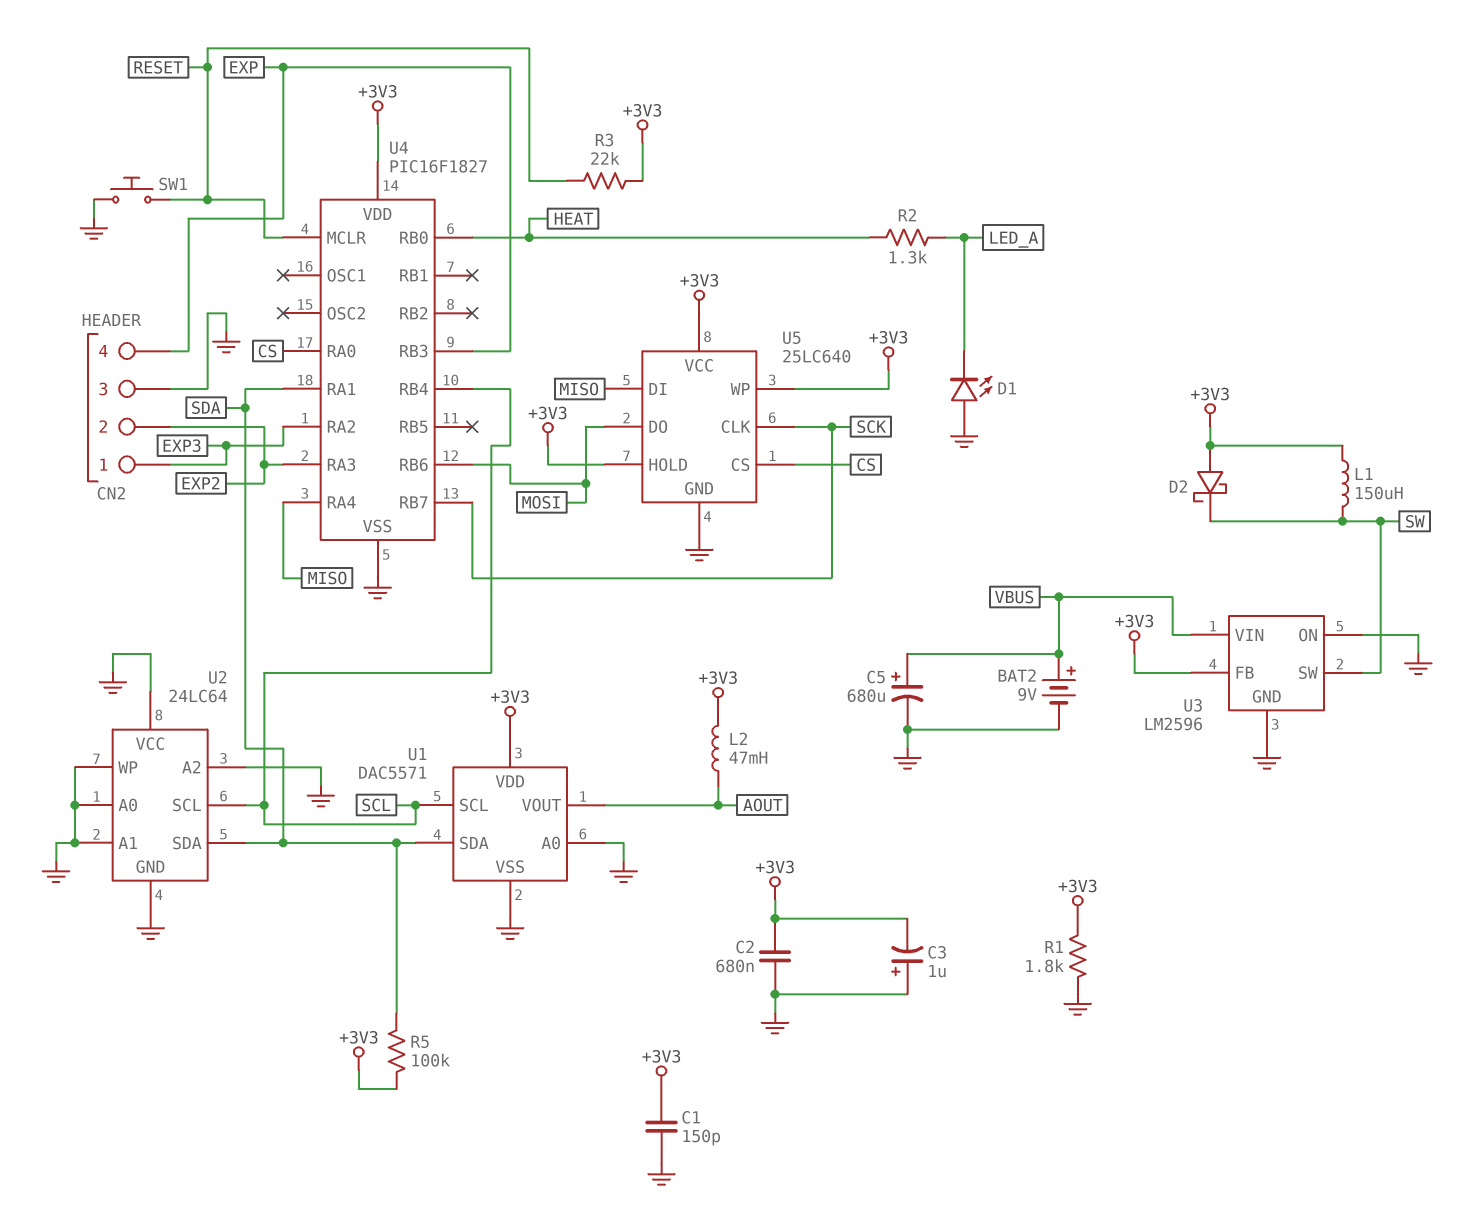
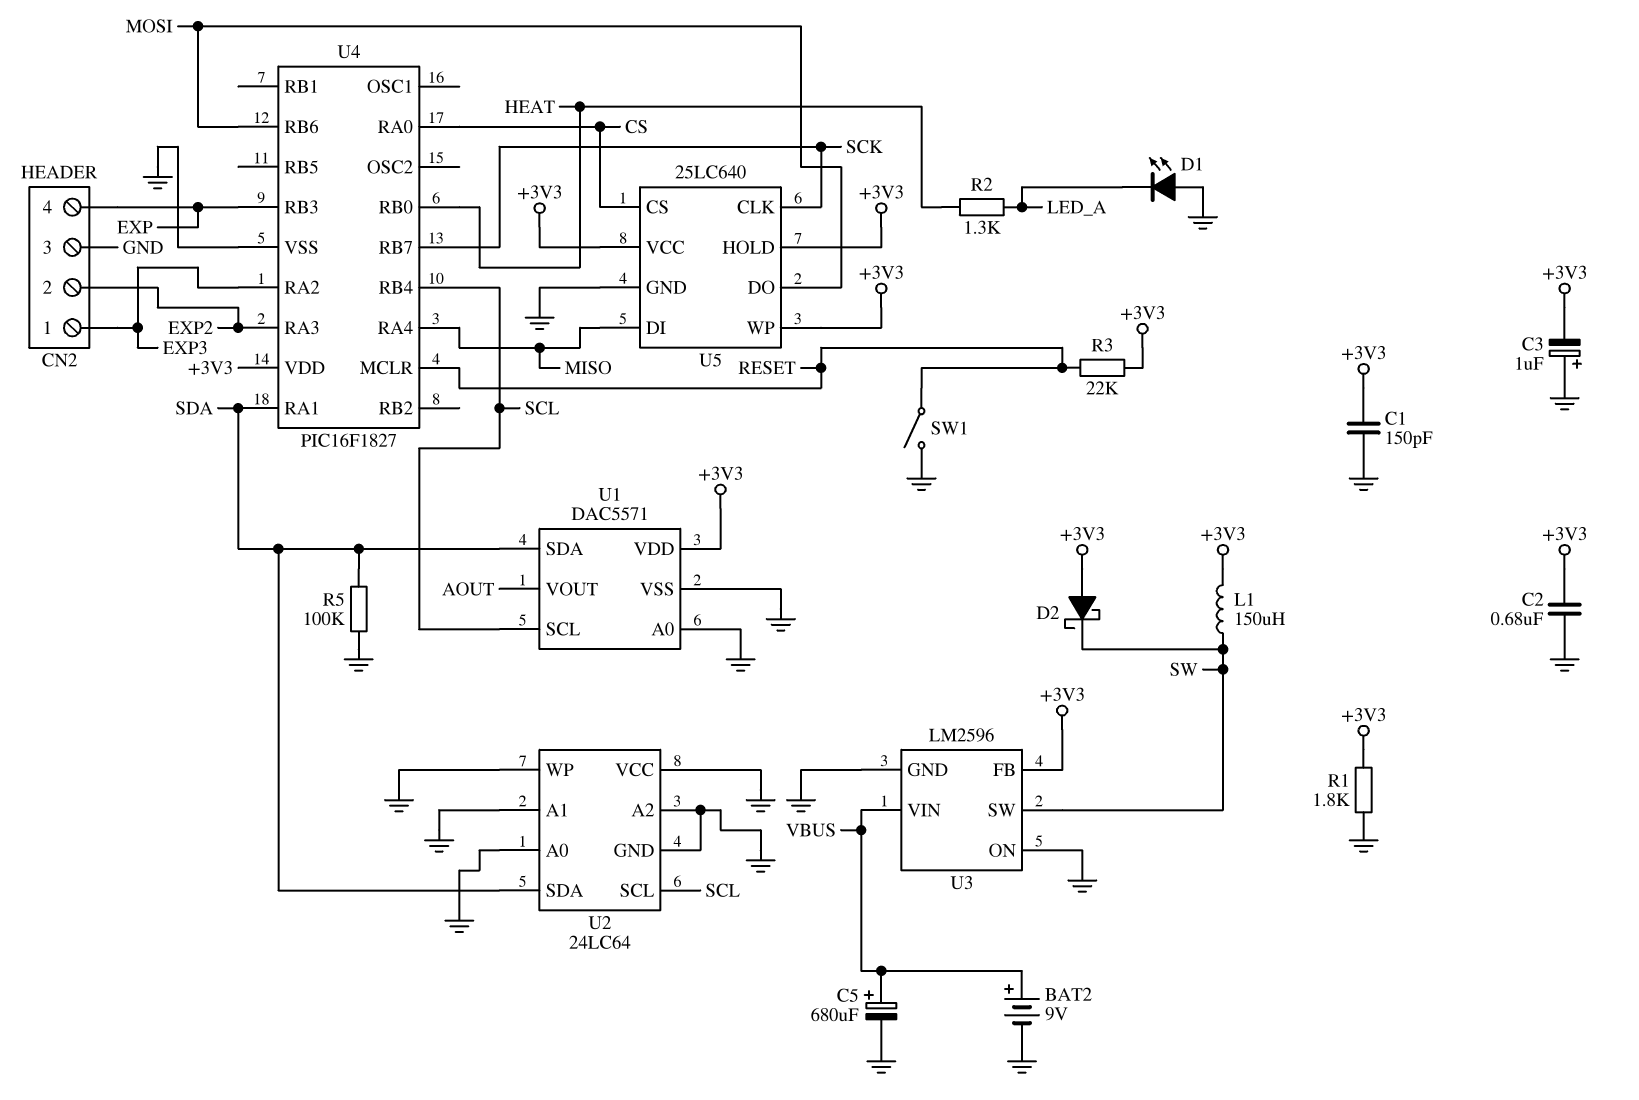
L2: 47mH (+3V3, AOUT) -> none
R5: 100k (+3V3, SDA) -> 100k (GND, SDA)
SW1: button (GND, RESET) -> switch (GND, RESET)

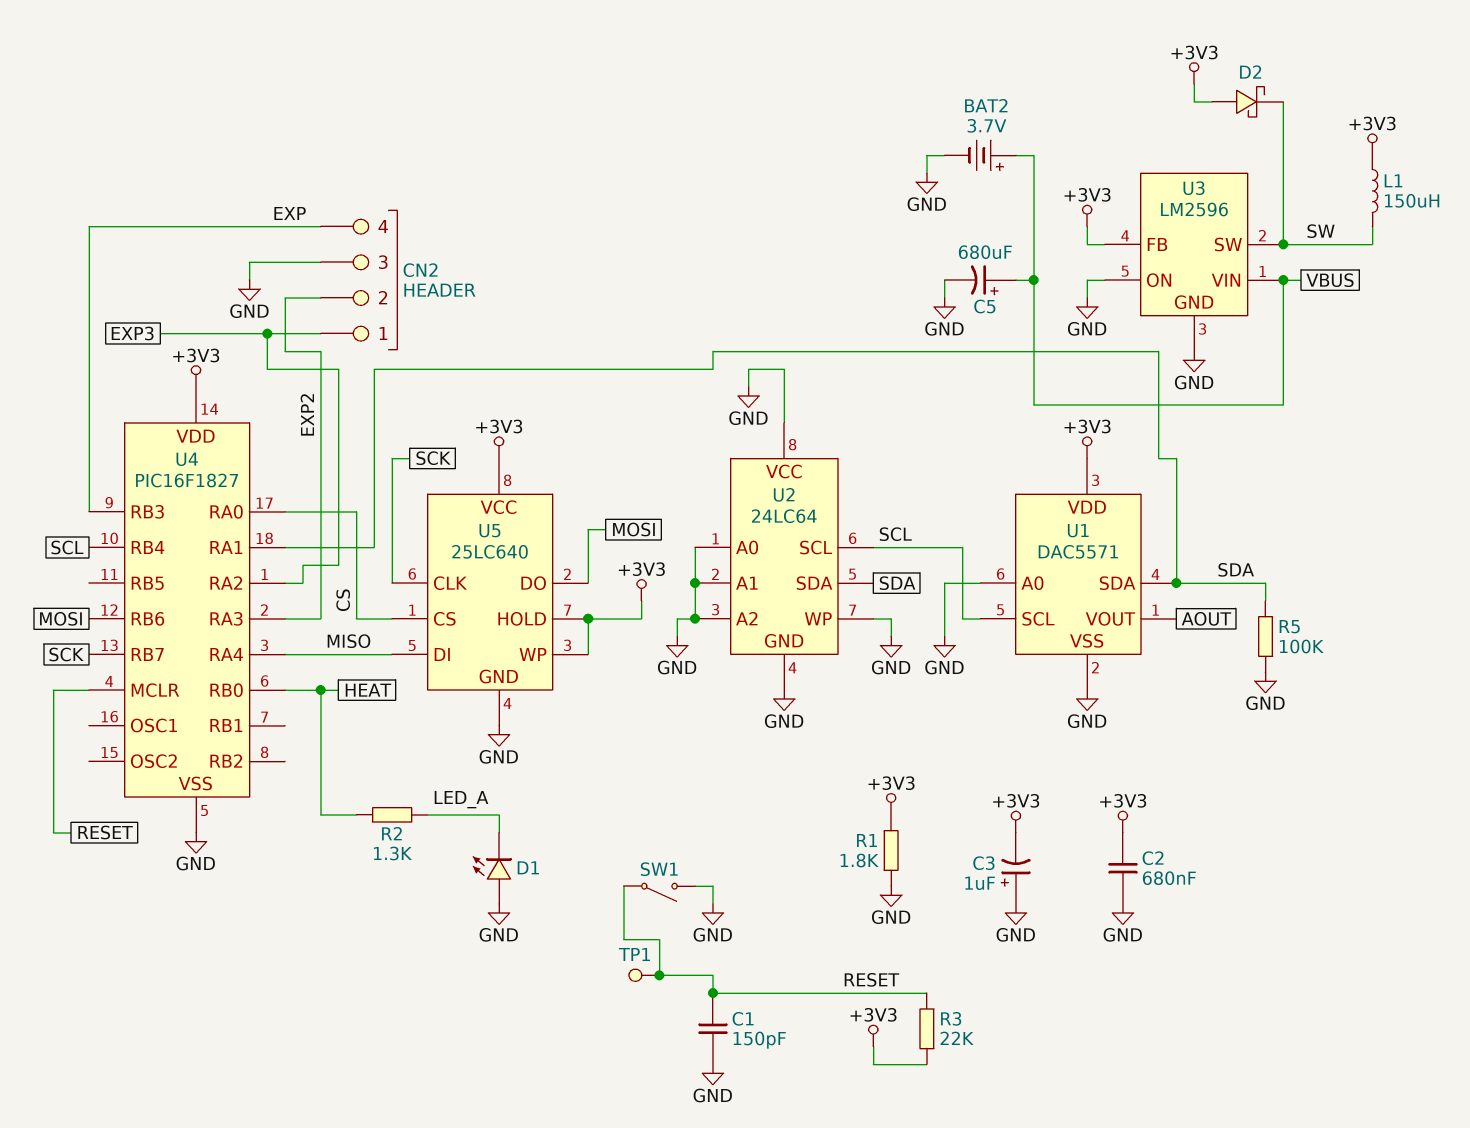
BAT2: 9V (plus VBUS, minus GND) -> 3.7V (plus VBUS, minus GND)
C1: 150pF (+3V3, GND) -> 150pF (GND, RESET)
TP1: none -> test point (RESET)

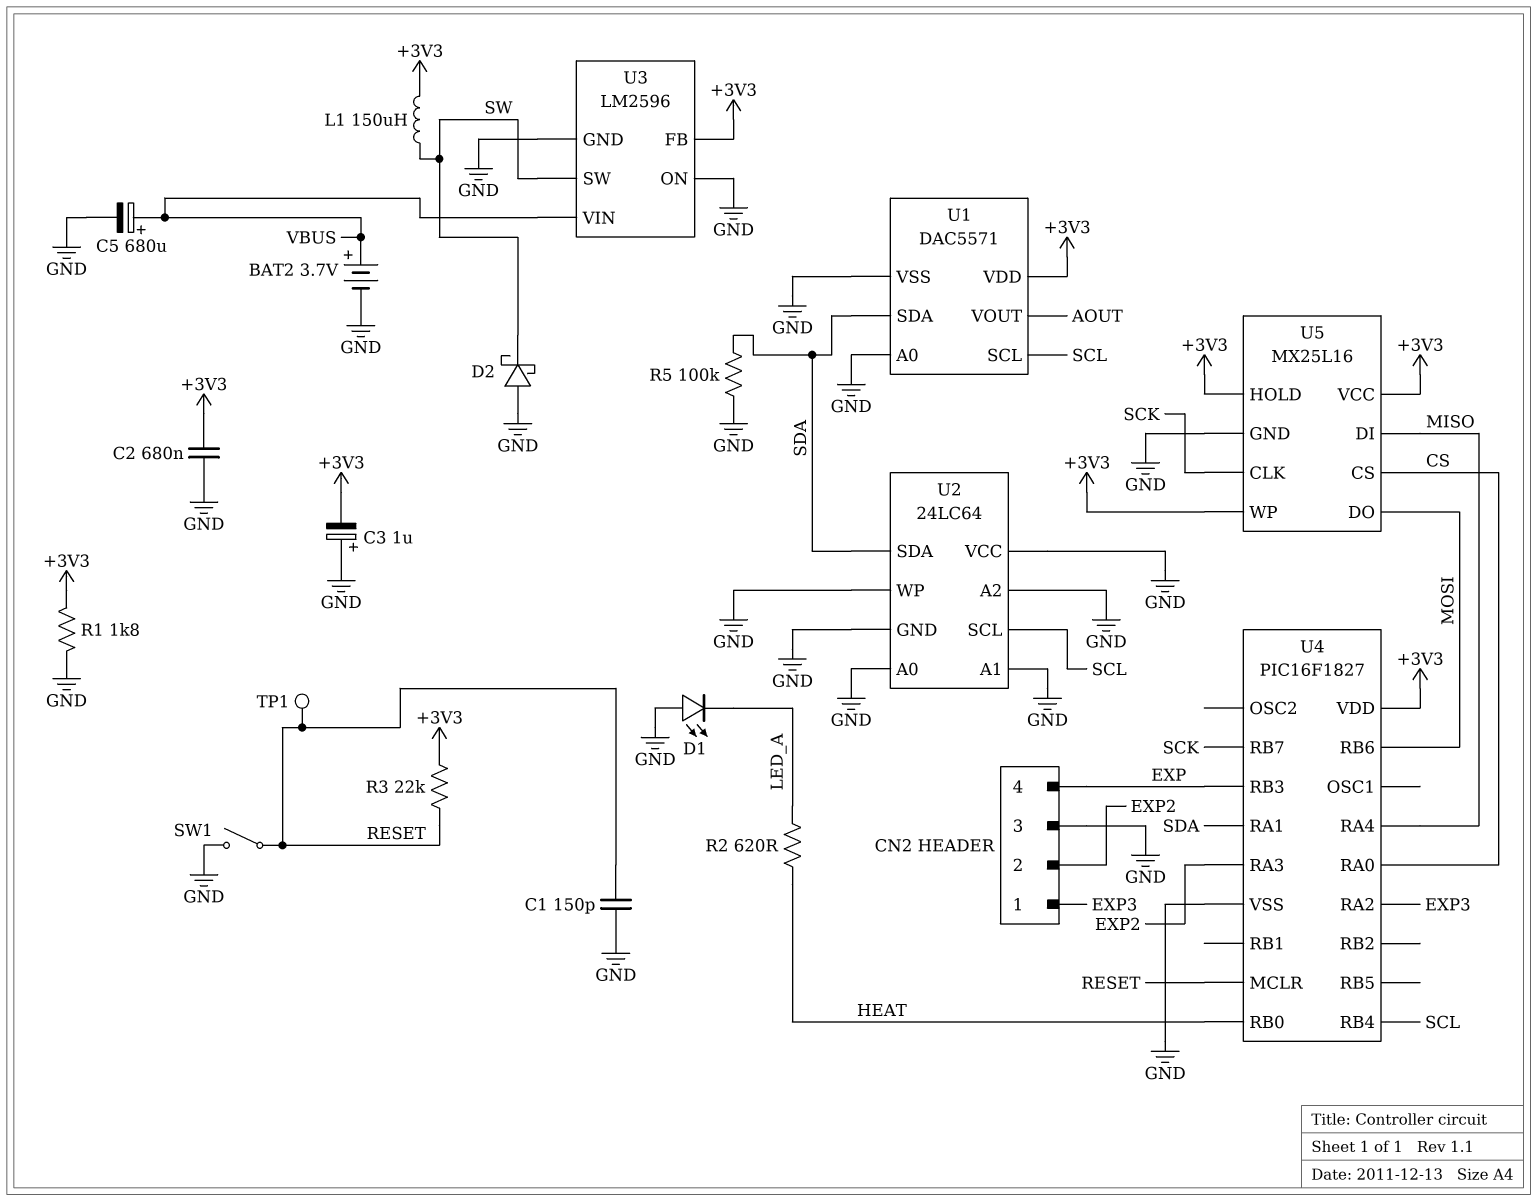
D2: schottky (A +3V3, K SW) -> schottky (A GND, K SW)
R2: 1.3k (HEAT, LED_A) -> 620 (HEAT, LED_A)
U5: 25LC640 -> MX25L16

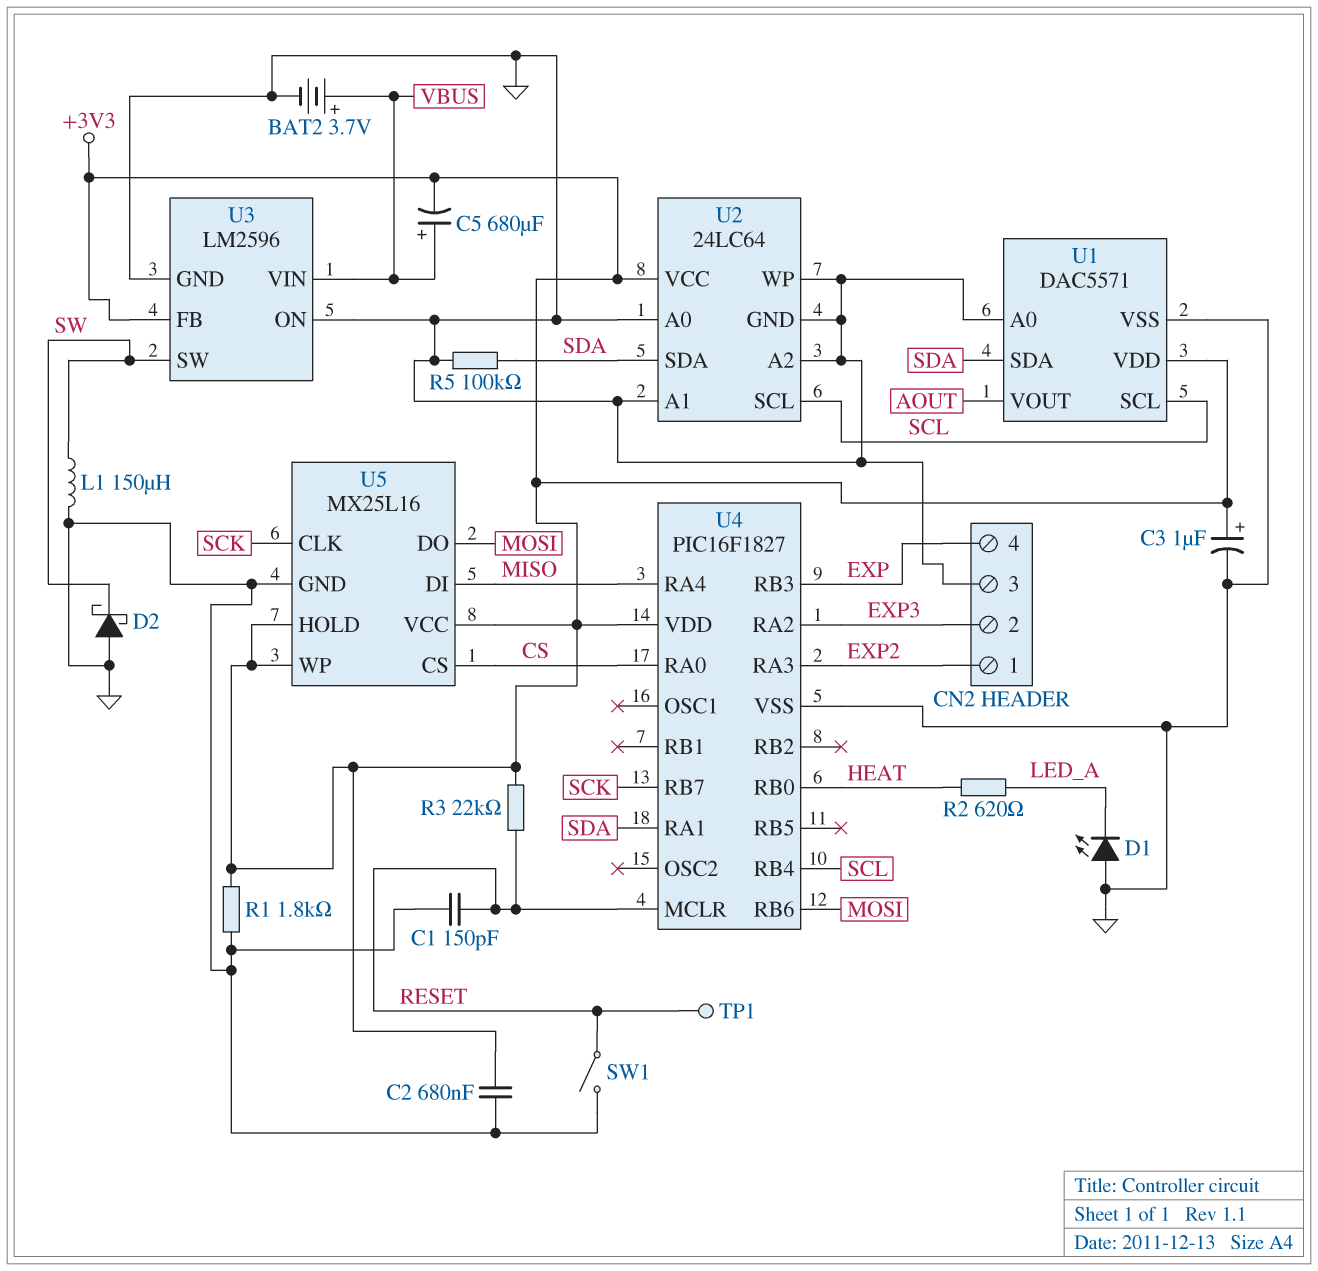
C3: 1uF (plus GND, minus +3V3) -> 1uF (plus +3V3, minus GND)
C5: 680uF (plus VBUS, minus GND) -> 680uF (plus VBUS, minus +3V3)
CN2 pin 1: EXP3 -> EXP2
CN2 pin 2: EXP2 -> EXP3
L1: 150uH (+3V3, SW) -> 150uH (GND, SW)
U2 pin VCC: GND -> +3V3

